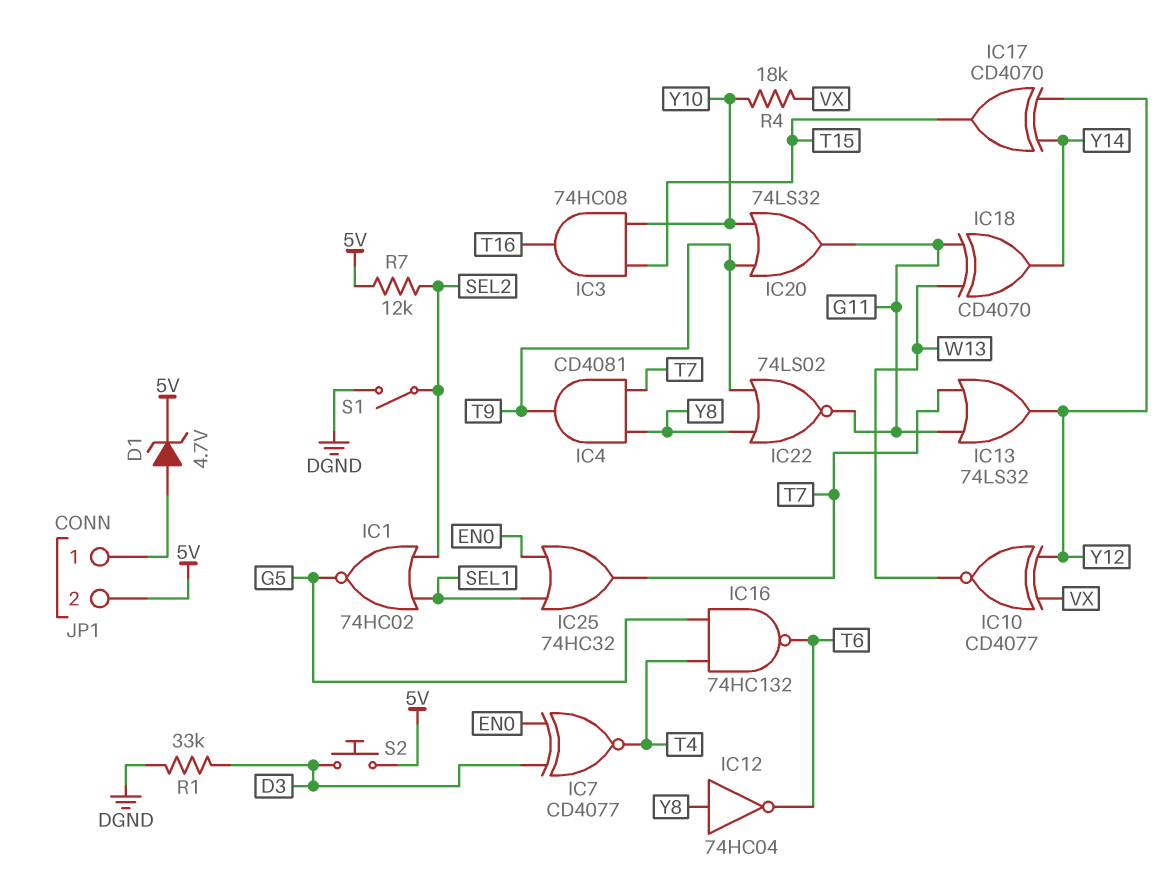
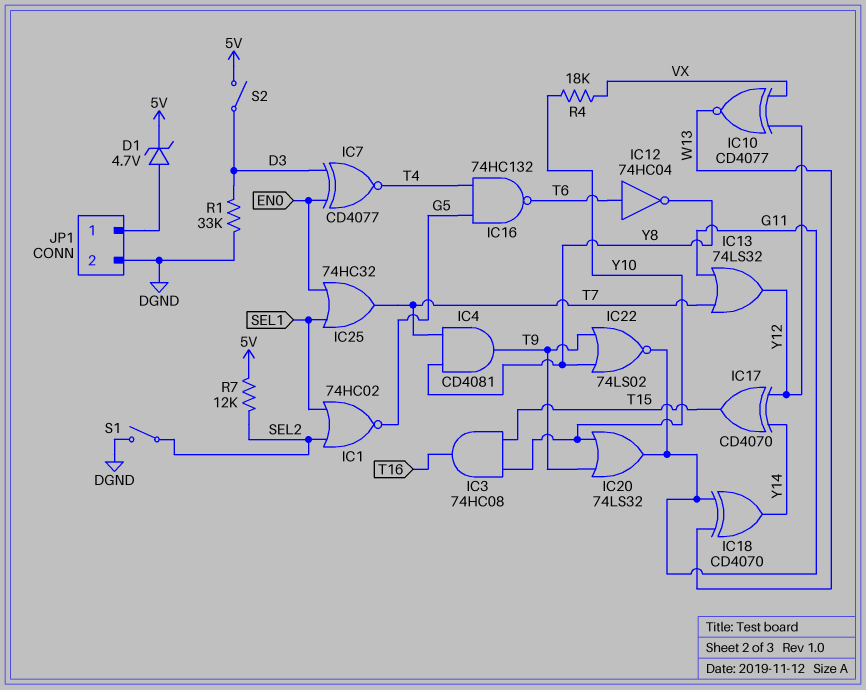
IC12: NOT 74HC04 (in Y8, out T6) -> NOT 74HC04 (in T6, out Y8)
JP1 pin 2: 5V -> DGND
S2: button (5V, D3) -> switch (5V, D3)

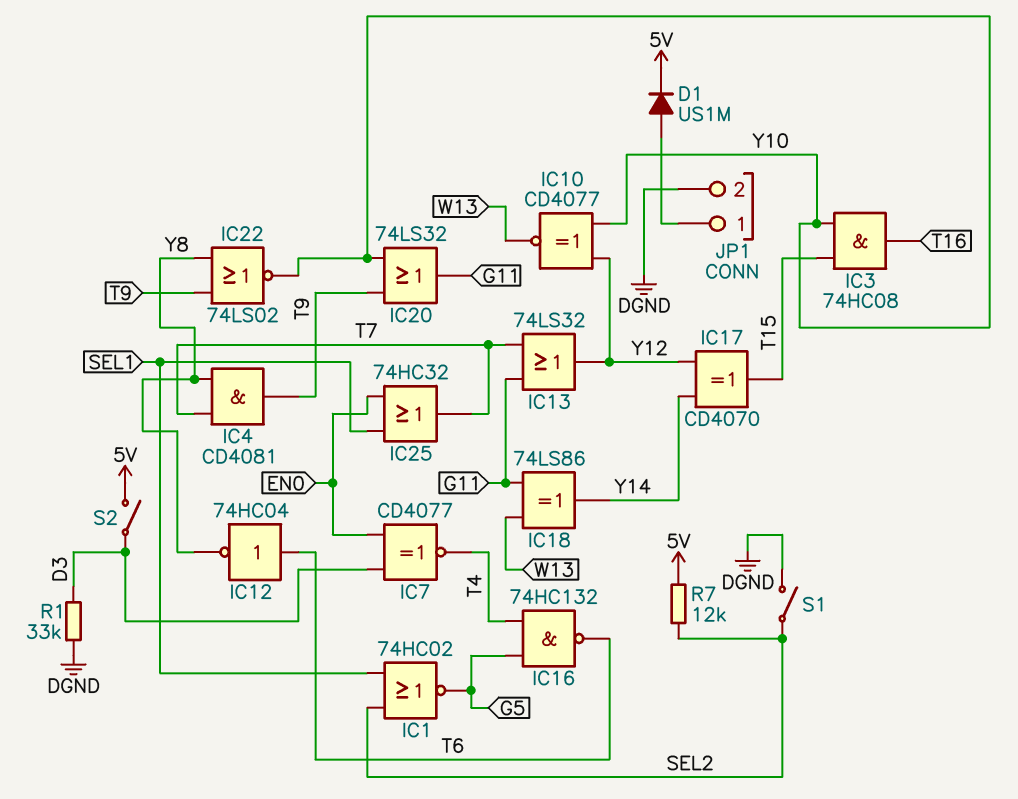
D1: zener 4.7V (A JP1/1, K 5V) -> diode US1M (A JP1/1, K 5V)
IC10: XNOR CD4077 (in VX, in Y12, out W13) -> XNOR CD4077 (in Y10, in Y12, out W13)
IC18: XOR CD4070 (in G11, in W13, out Y14) -> XOR 74LS86 (in G11, in W13, out Y14)
IC22: NOR 74LS02 (in T9, in Y8, out G11) -> NOR 74LS02 (in T9, in Y8, out Y10)
R4: 18k (VX, Y10) -> none

